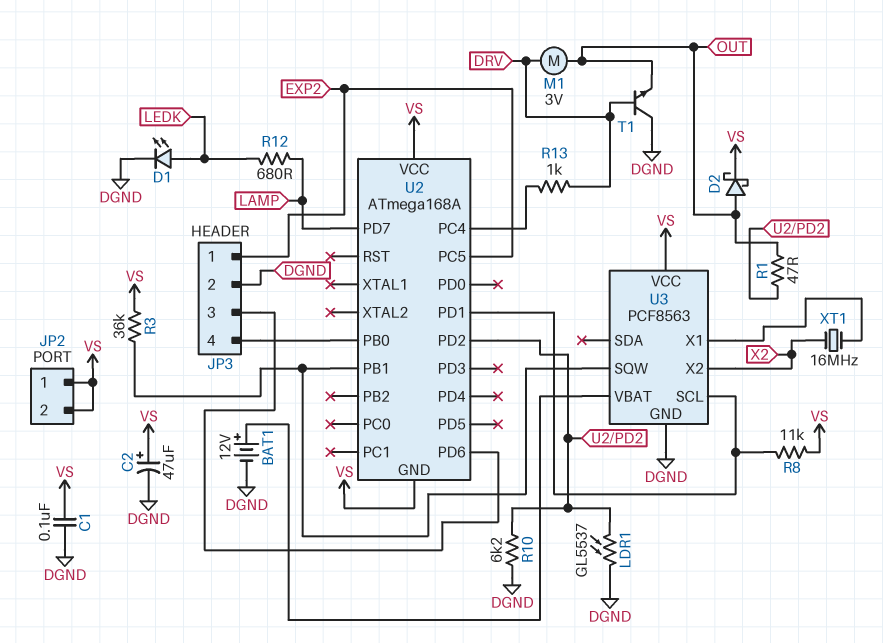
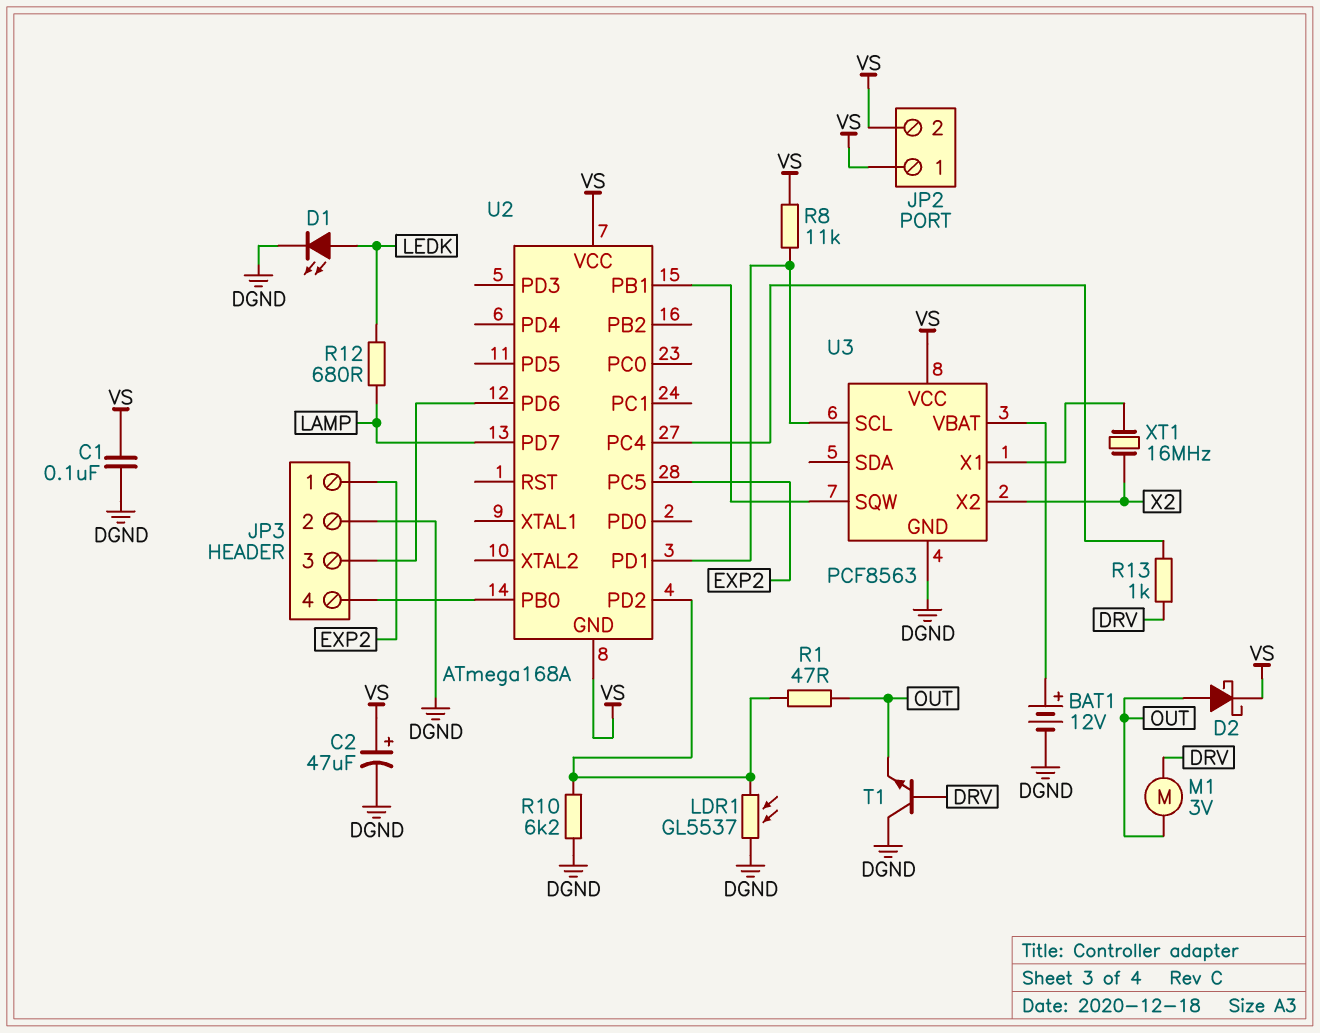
R3: 36k (U2/PB1, VS) -> none

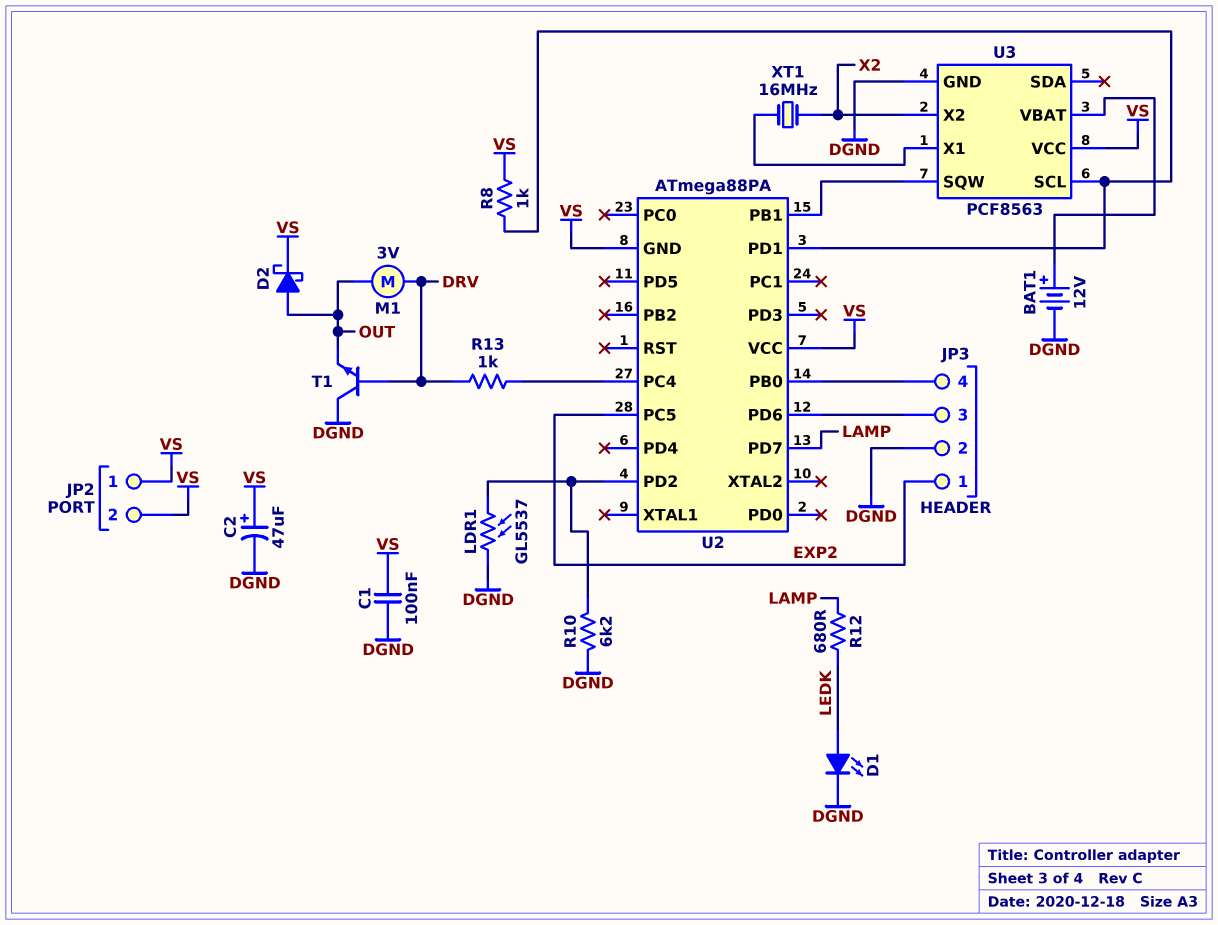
R1: 47 (OUT, U2/PD2) -> none
R8: 11k (U2/PD1, VS) -> 1k (U2/PD1, VS)
U2: ATmega168A -> ATmega88PA

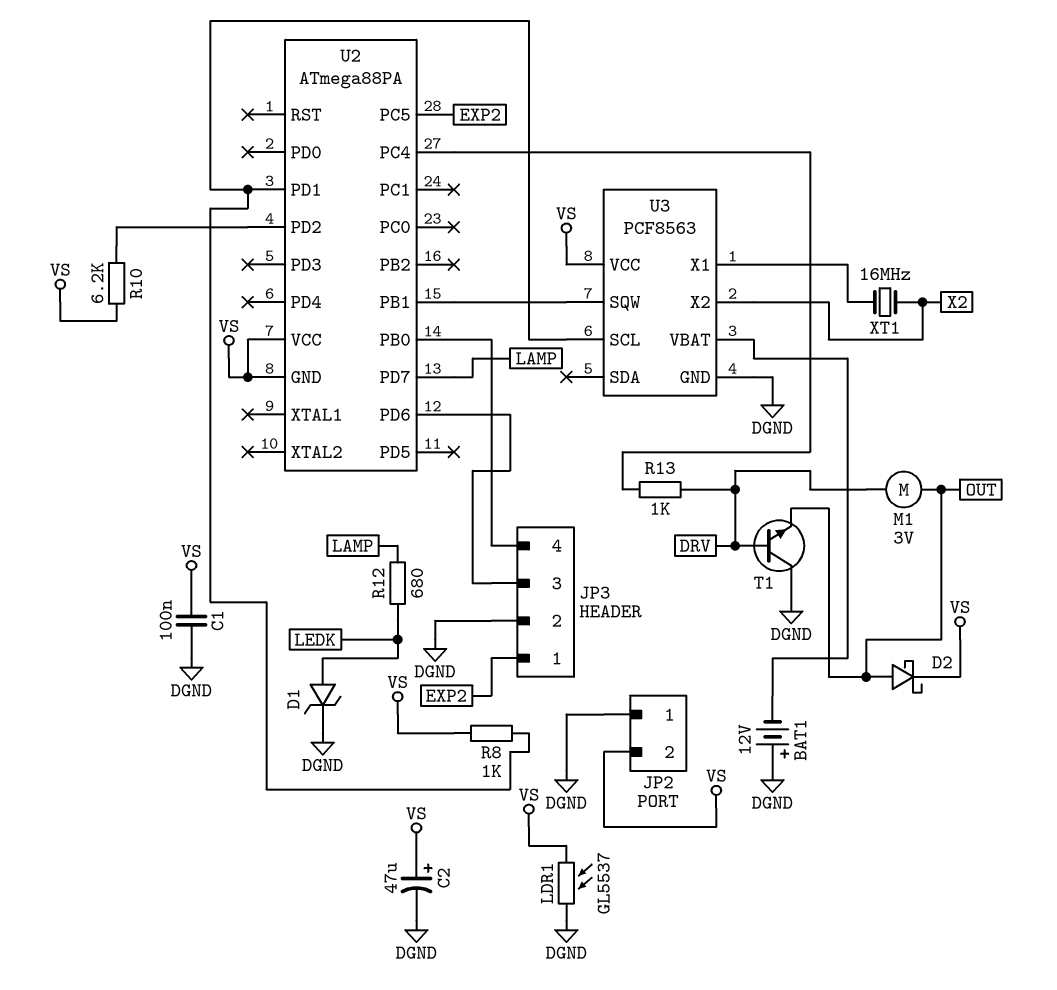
BAT1: 12V (plus U3/VBAT, minus DGND) -> 12V (plus DGND, minus U3/VBAT)
D1: LED (A LEDK, K DGND) -> zener (A LEDK, K DGND)
JP2 pin 1: VS -> DGND
LDR1: GL5537 (DGND, U2/PD2) -> GL5537 (DGND, VS)
R10: 6.2k (DGND, U2/PD2) -> 6.2k (U2/PD2, VS)

